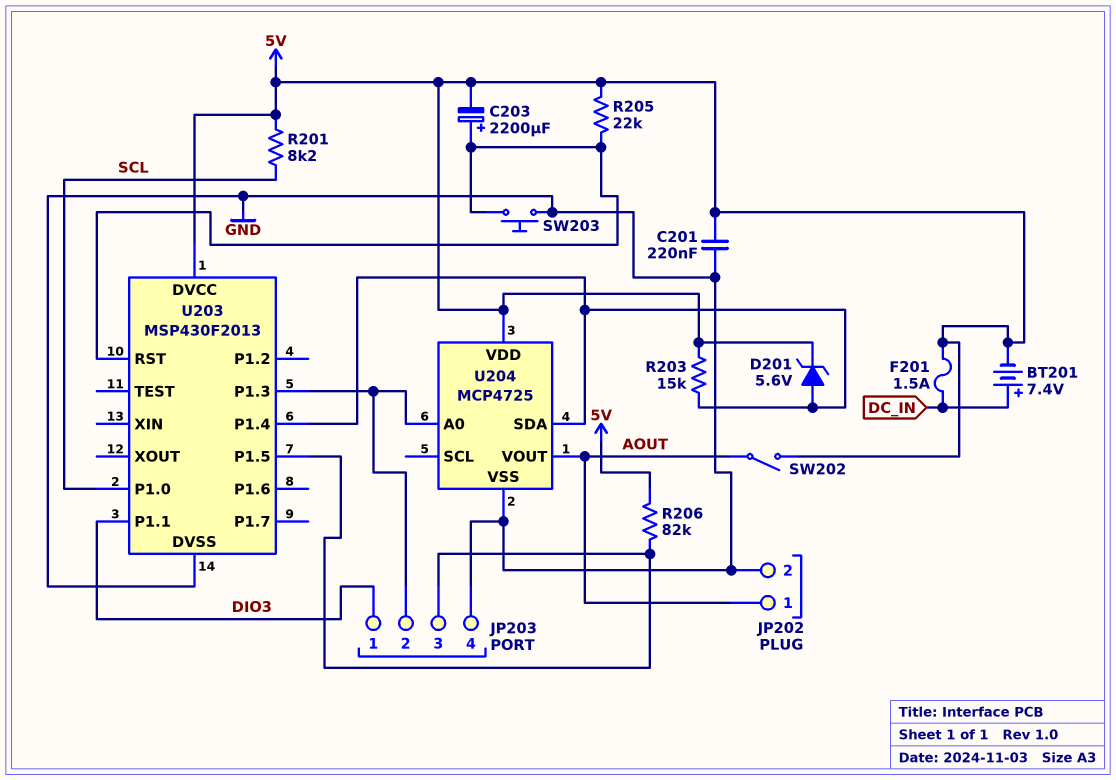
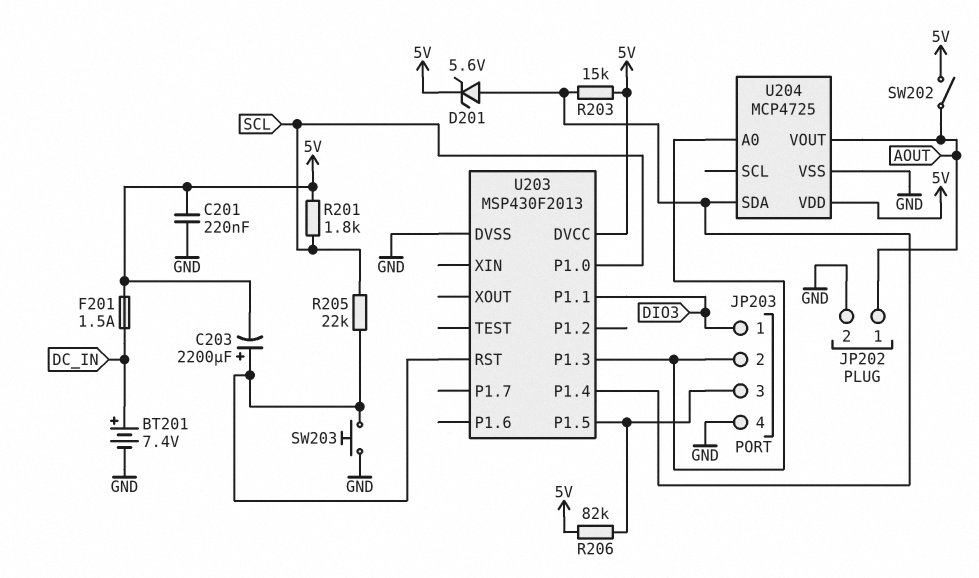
BT201: 7.4V (plus DC_IN, minus 5V) -> 7.4V (plus DC_IN, minus GND)
R201: 8.2k (5V, SCL) -> 1.8k (5V, SCL)
R205: 22k (5V, U203/RST) -> 22k (SCL, U203/RST)

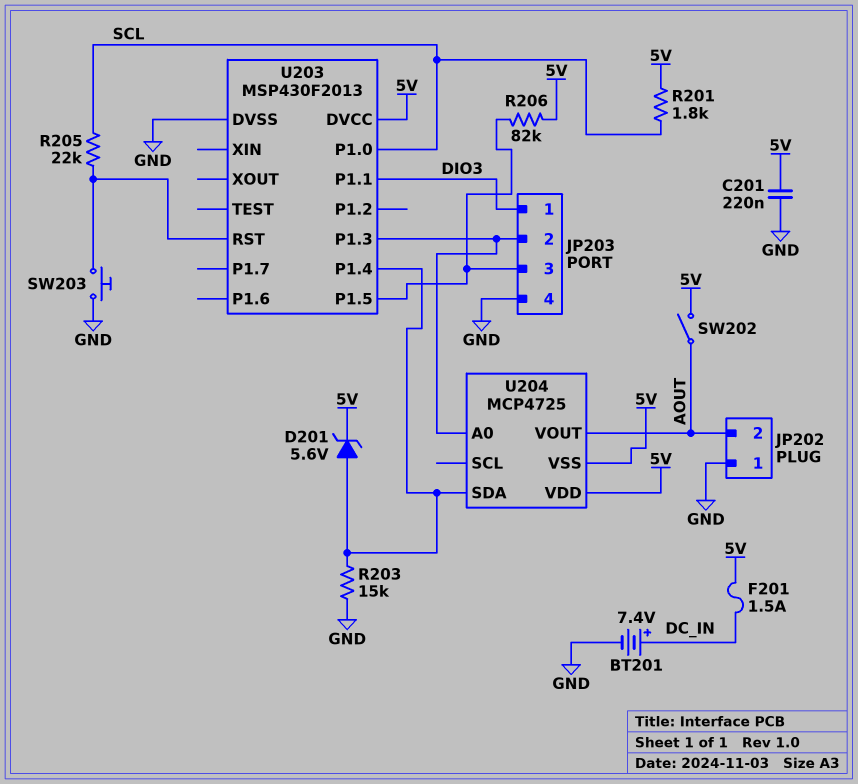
C203: 2200uF (plus U203/RST, minus 5V) -> none
JP202 pin 1: AOUT -> GND
JP202 pin 2: GND -> AOUT
R203: 15k (5V, U203/P1.4) -> 15k (GND, U203/P1.4)
U204 pin VSS: GND -> 5V

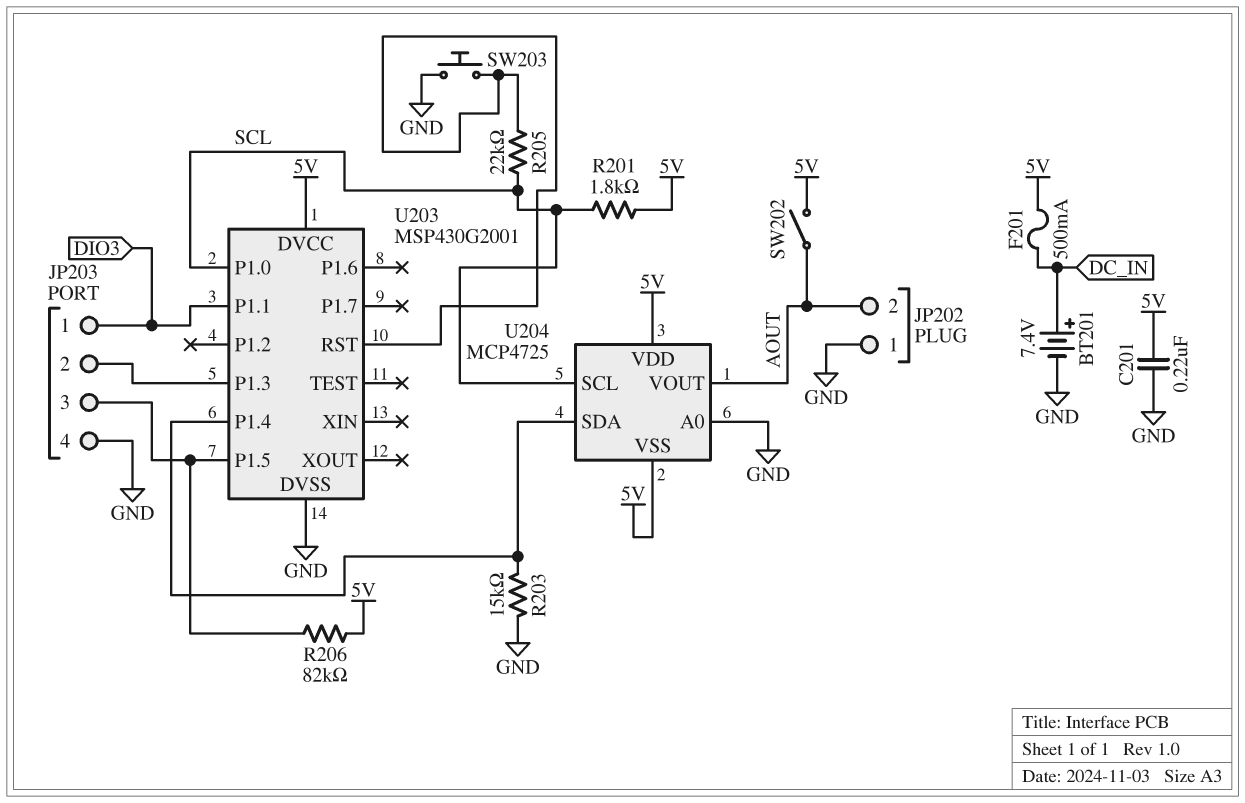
D201: zener 5.6V (A U203/P1.4, K 5V) -> none
F201: 1.5A (5V, DC_IN) -> 500mA (5V, DC_IN)
U203: MSP430F2013 -> MSP430G2001
U204 pin A0: JP203/2 -> GND
U204 pin SCL: none -> SCL

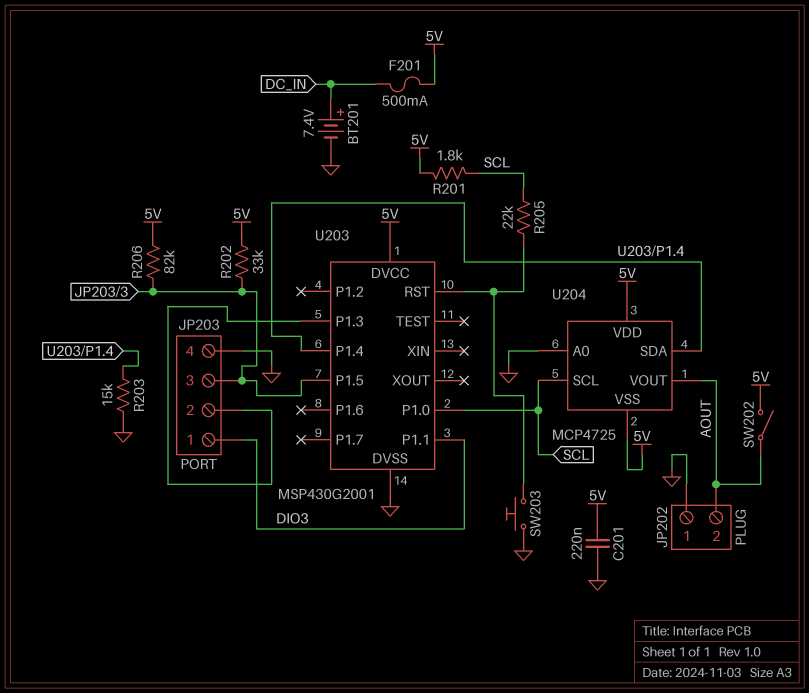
R202: none -> 33k (5V, JP203/3)

